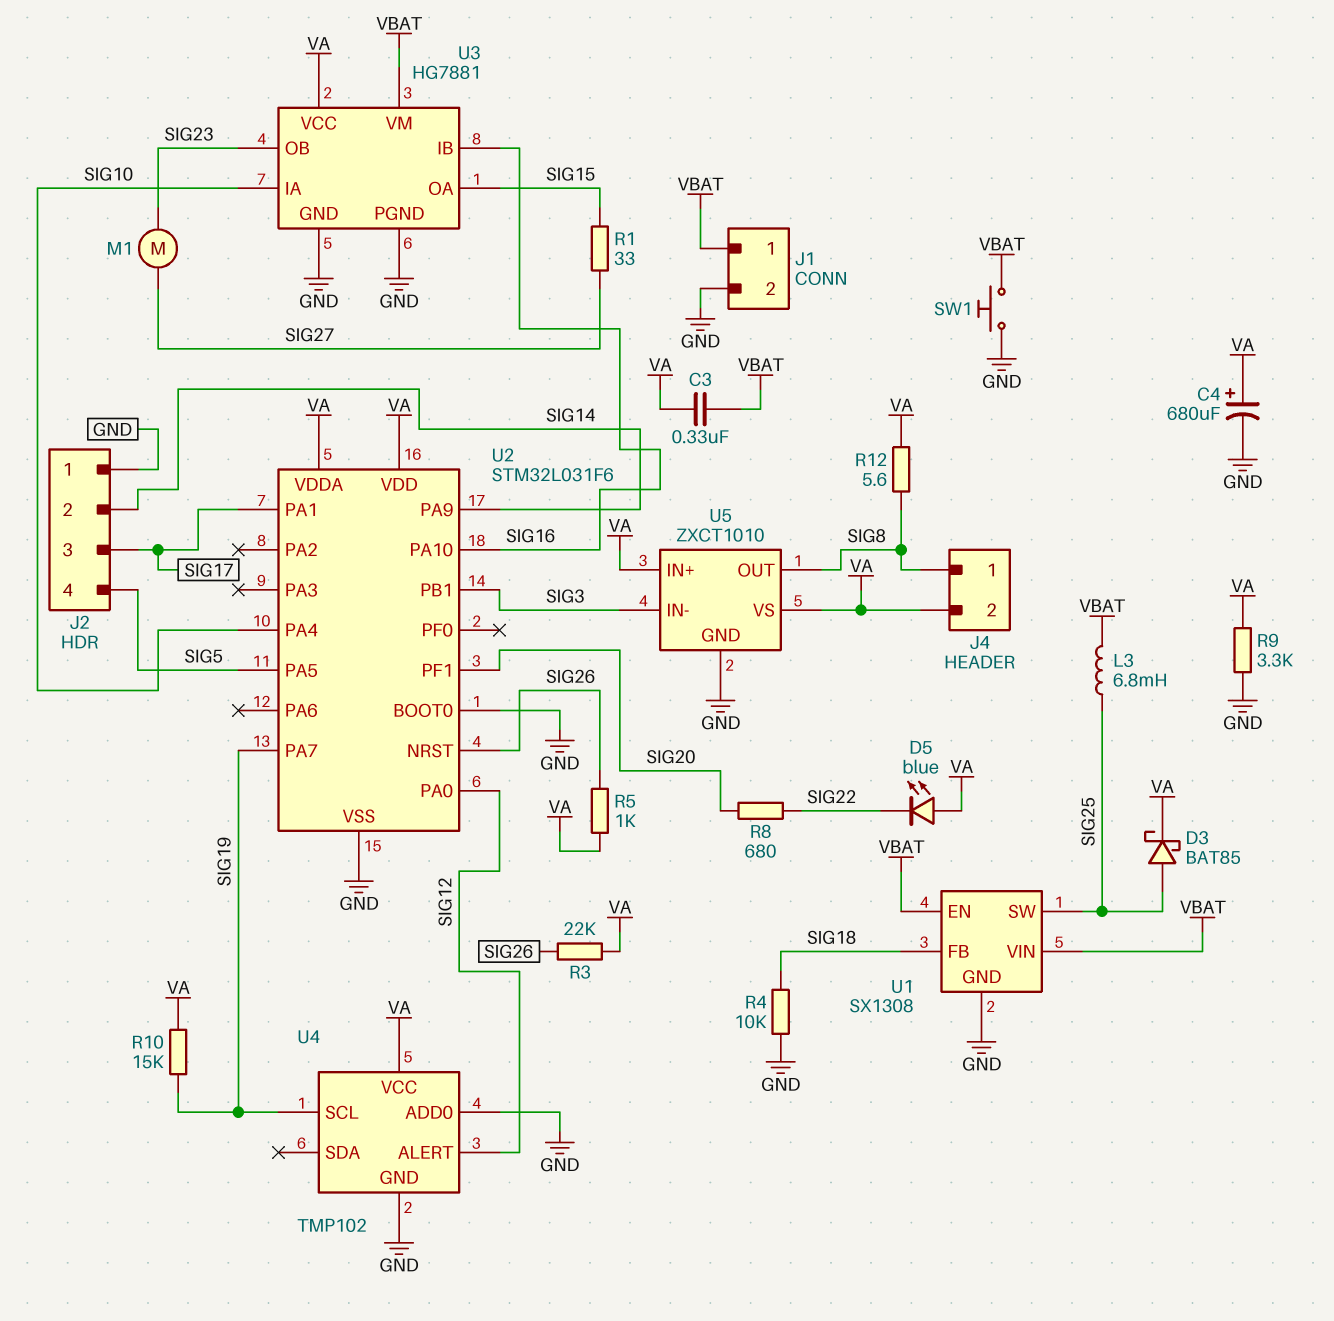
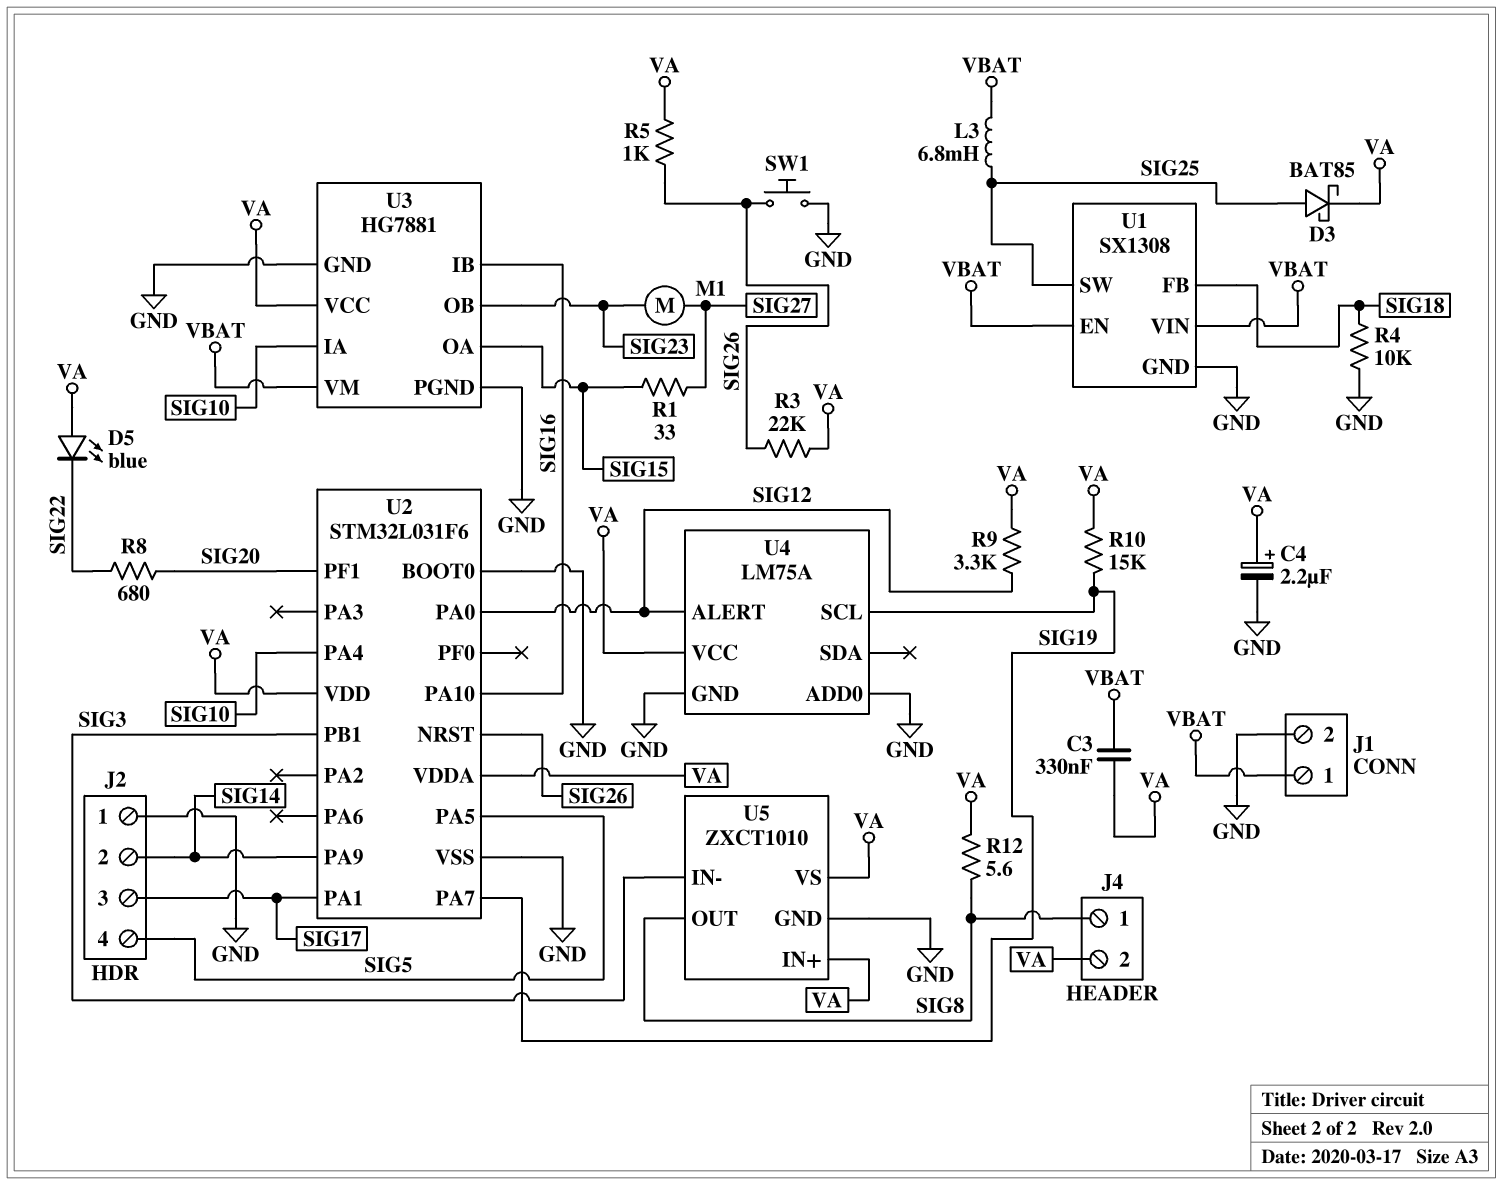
C4: 680uF (plus VA, minus GND) -> 2.2uF (plus VA, minus GND)
R9: 3.3k (GND, VA) -> 3.3k (SIG12, VA)
SW1: button (GND, VBAT) -> button (GND, SIG26)
U4: TMP102 -> LM75A

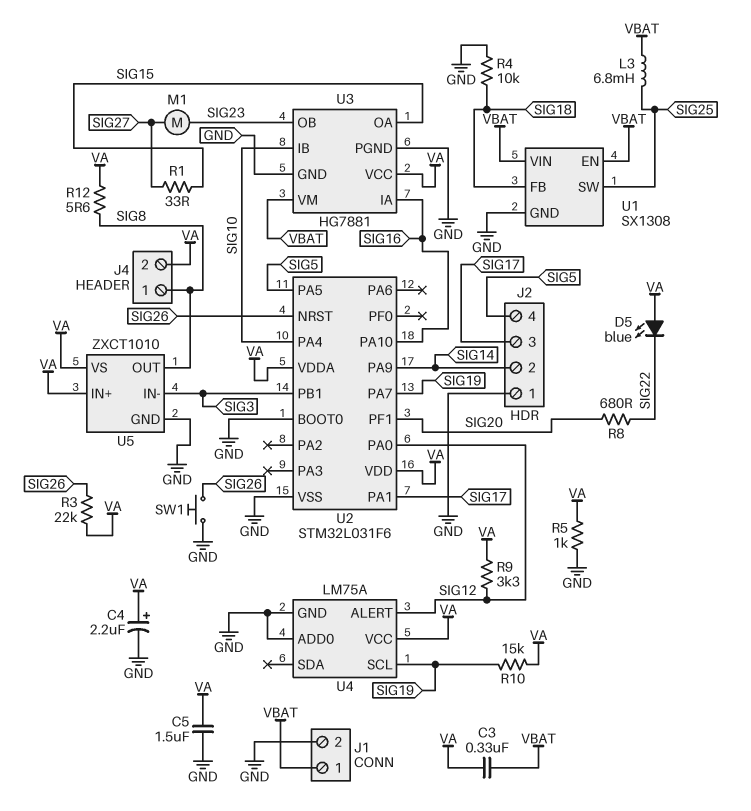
C5: none -> 1.5uF (GND, VA)
D3: schottky BAT85 (A SIG25, K VA) -> none
R5: 1k (SIG26, VA) -> 1k (GND, VA)
U3 pin IA: SIG10 -> SIG16
U3 pin IB: SIG16 -> SIG10

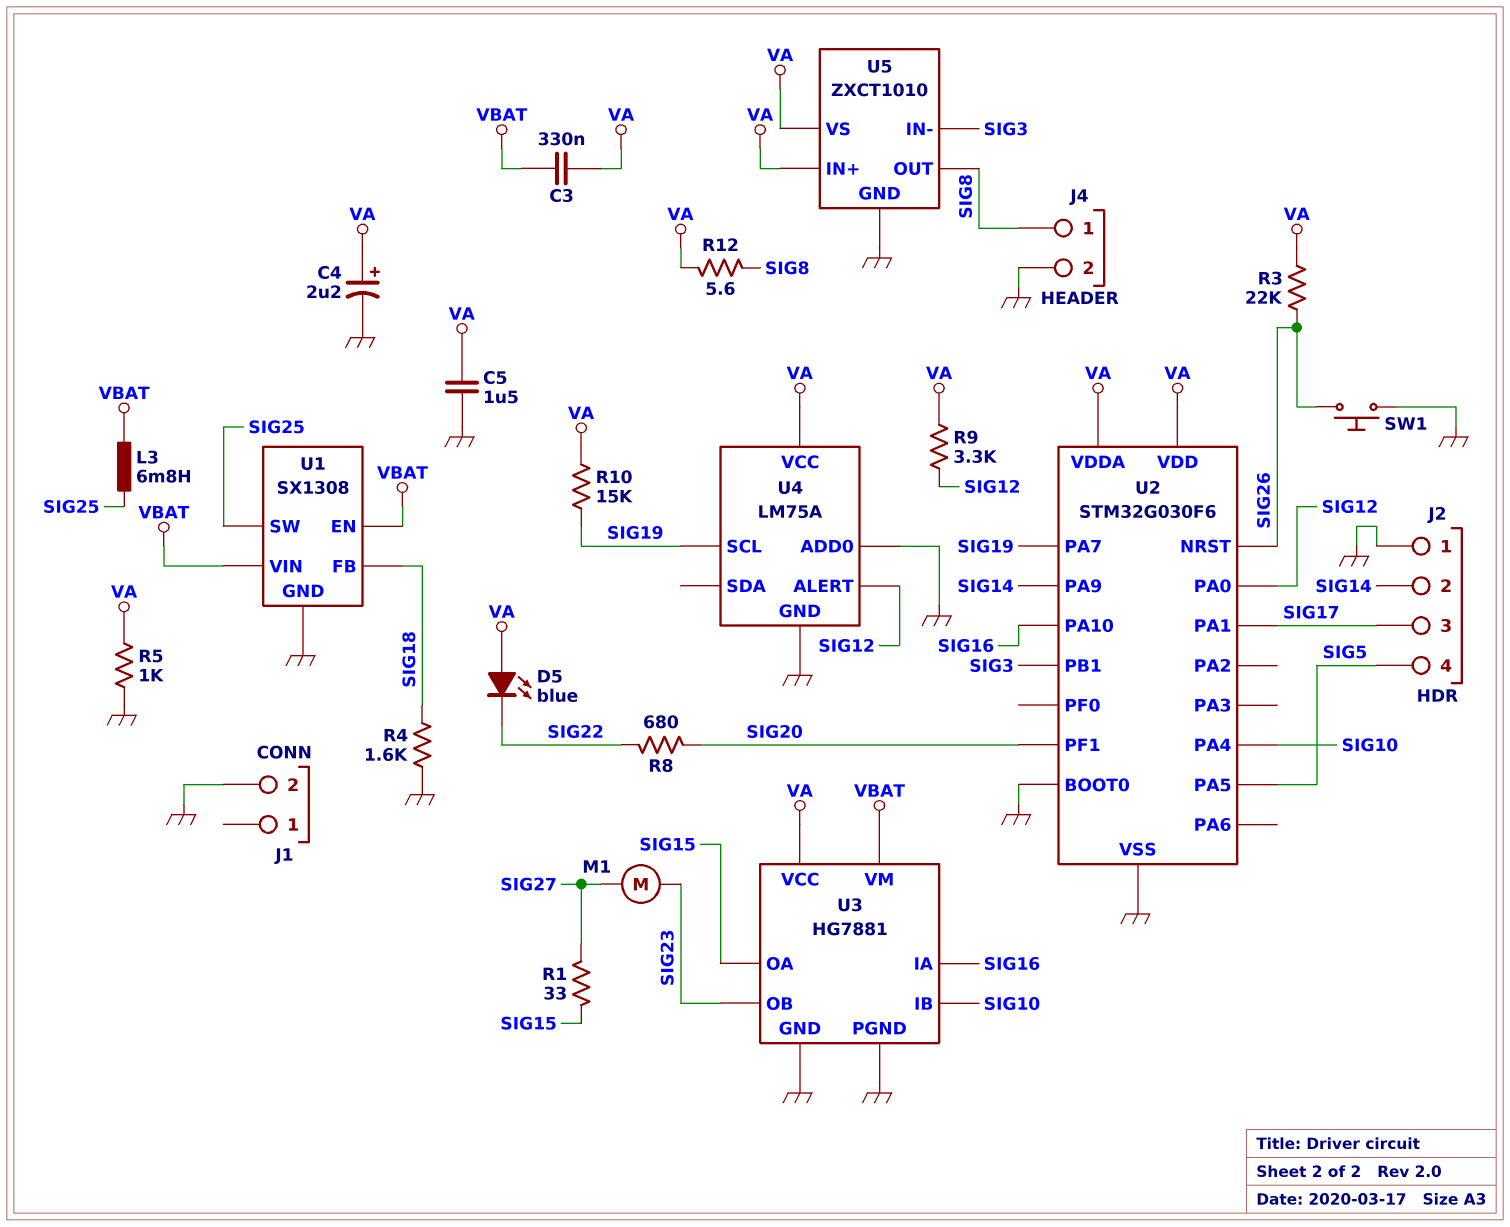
J1 pin 1: VBAT -> none
J4 pin 2: VA -> GND
R4: 10k (GND, SIG18) -> 1.6k (GND, SIG18)
U2: STM32L031F6 -> STM32G030F6

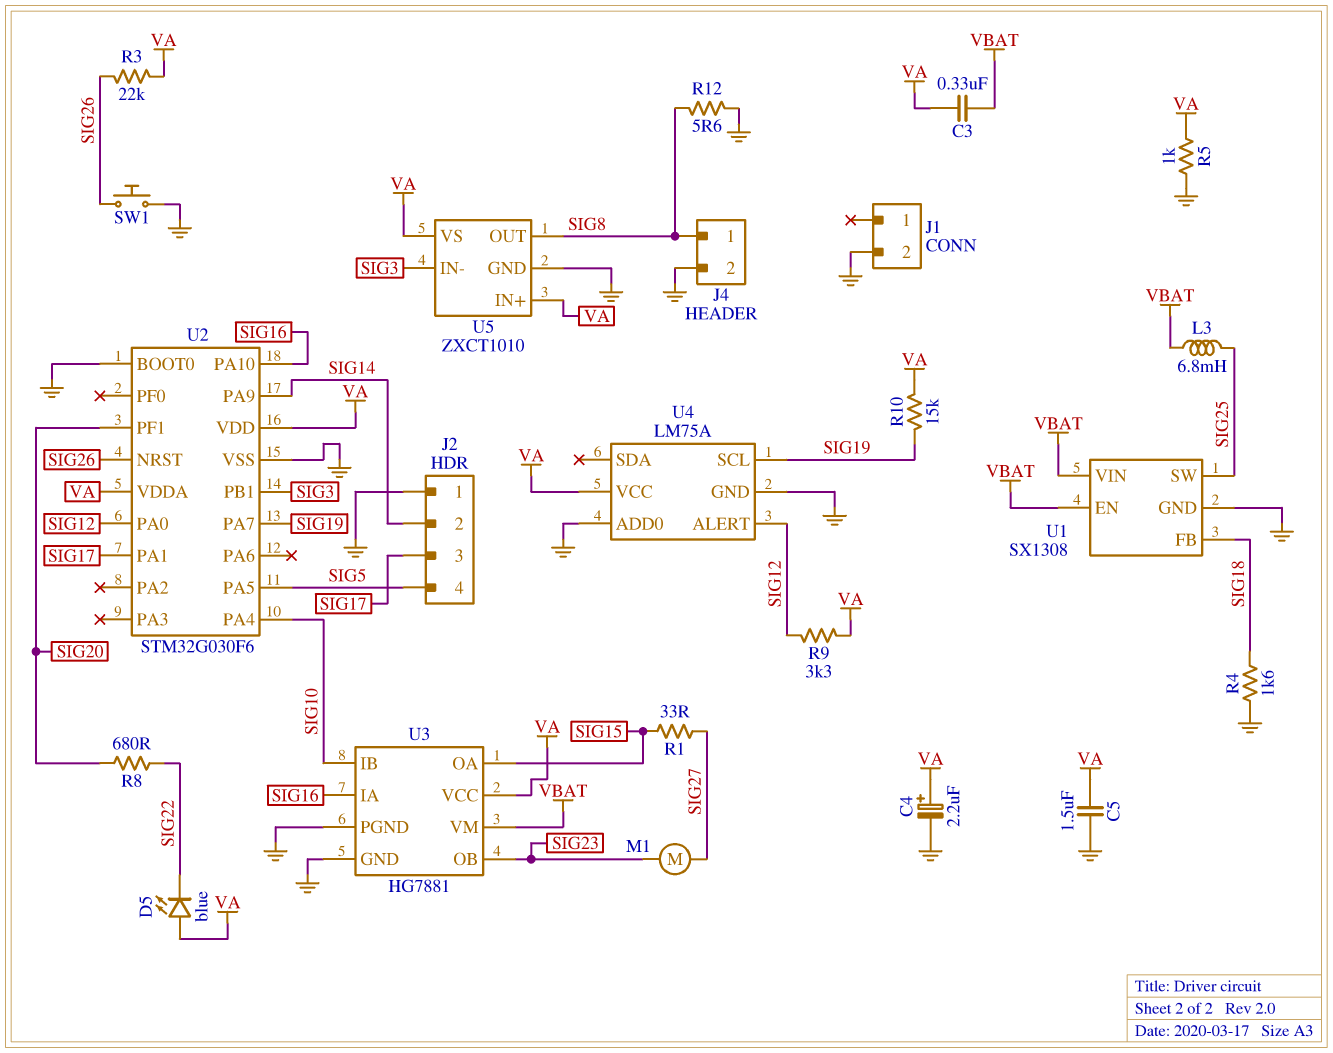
R12: 5.6 (SIG8, VA) -> 5.6 (GND, SIG8)

